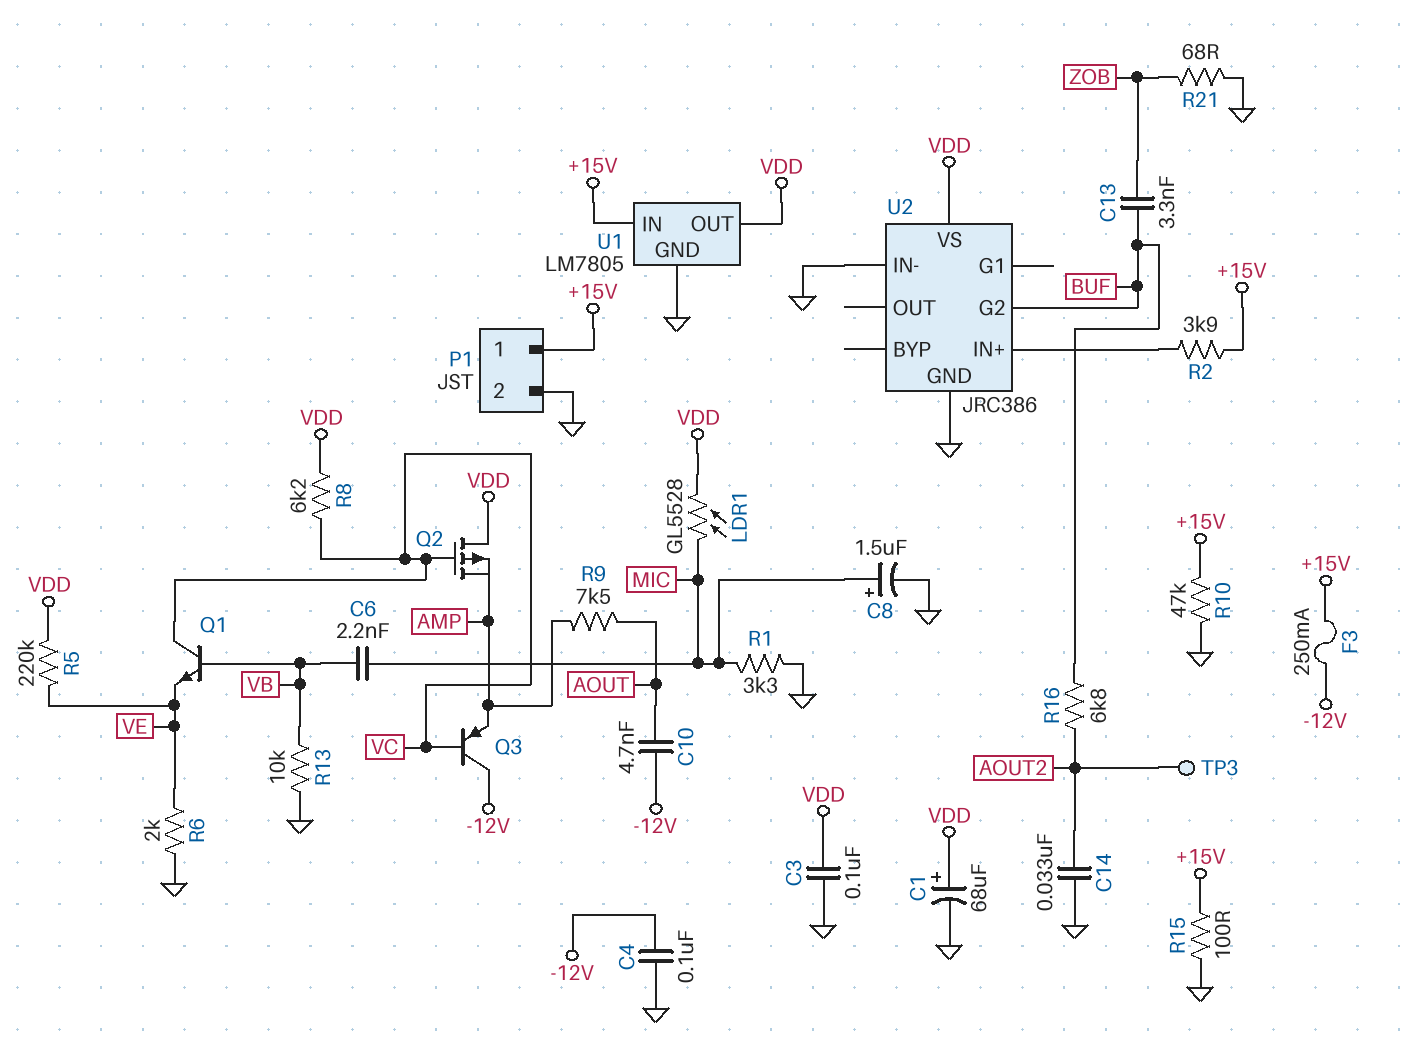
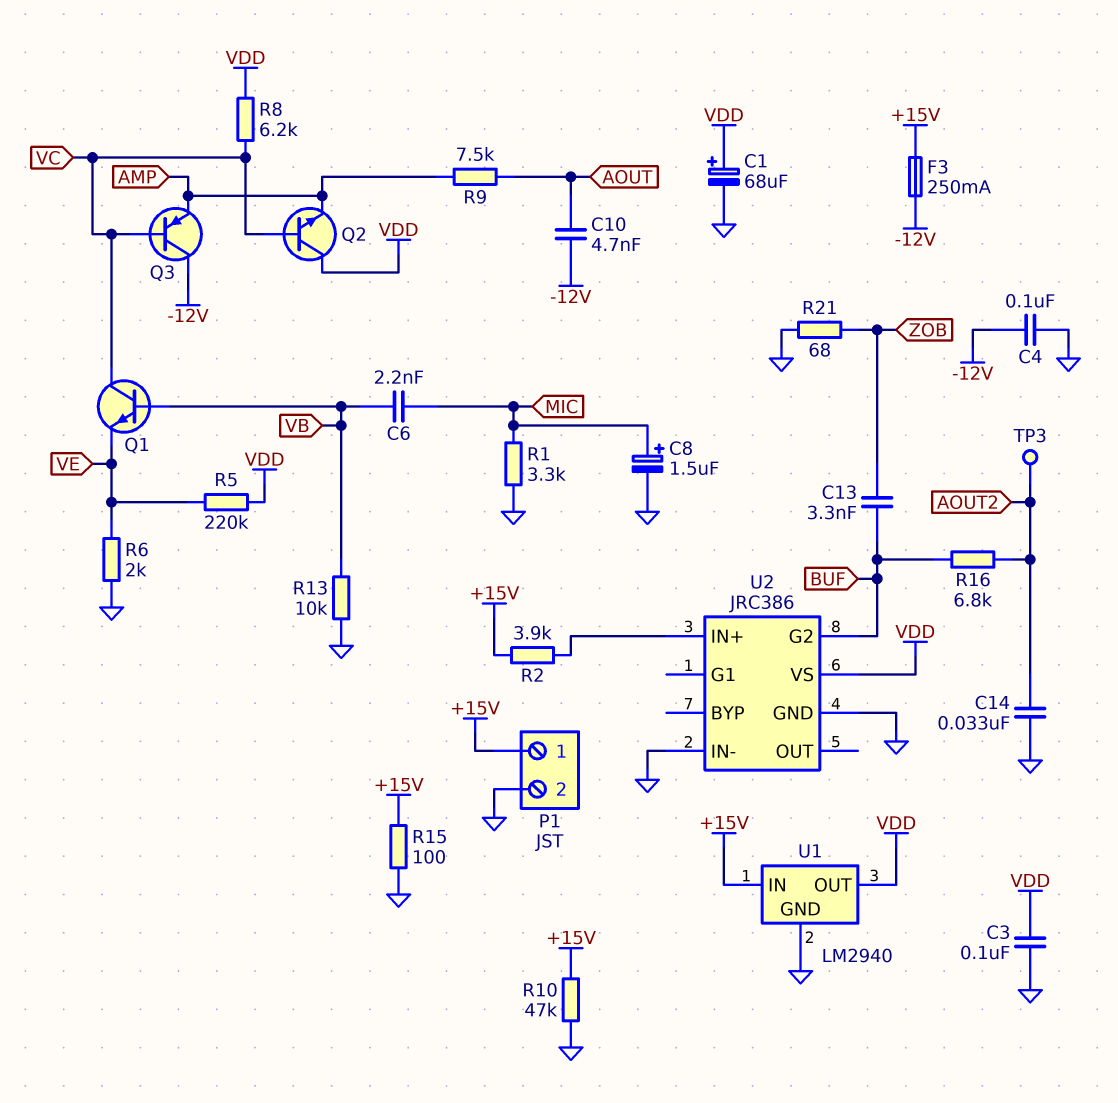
LDR1: GL5528 (MIC, VDD) -> none
Q2: PMOS (G VC, D VDD, S AMP) -> NPN (B VC, C VDD, E AMP)
U1: LM7805 -> LM2940

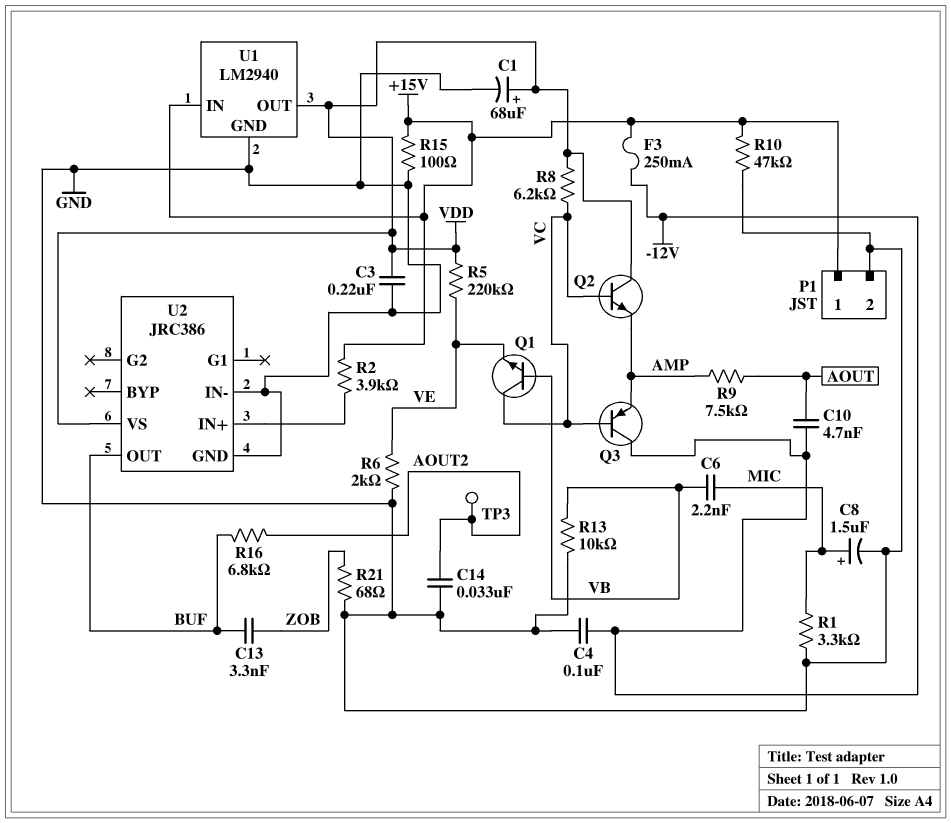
C3: 100nF (GND, VDD) -> 220nF (GND, VDD)
U2 pin G2: BUF -> none
U2 pin OUT: none -> BUF

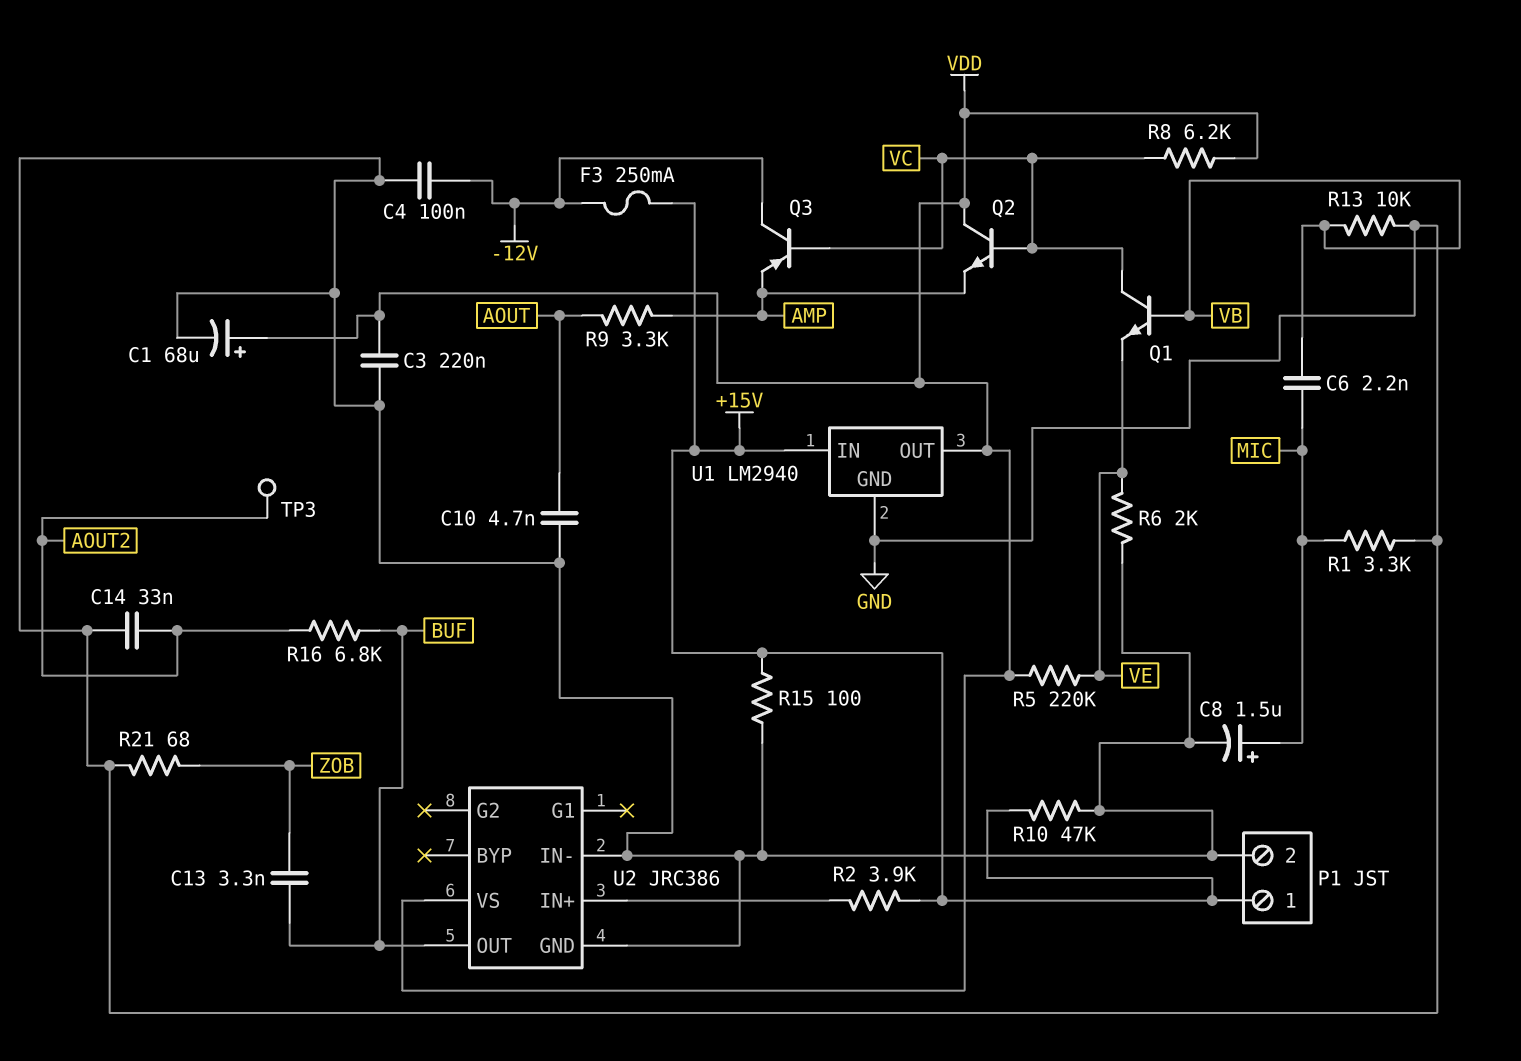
C10: 4.7nF (-12V, AOUT) -> 4.7nF (AOUT, GND)
R9: 7.5k (AMP, AOUT) -> 3.3k (AMP, AOUT)

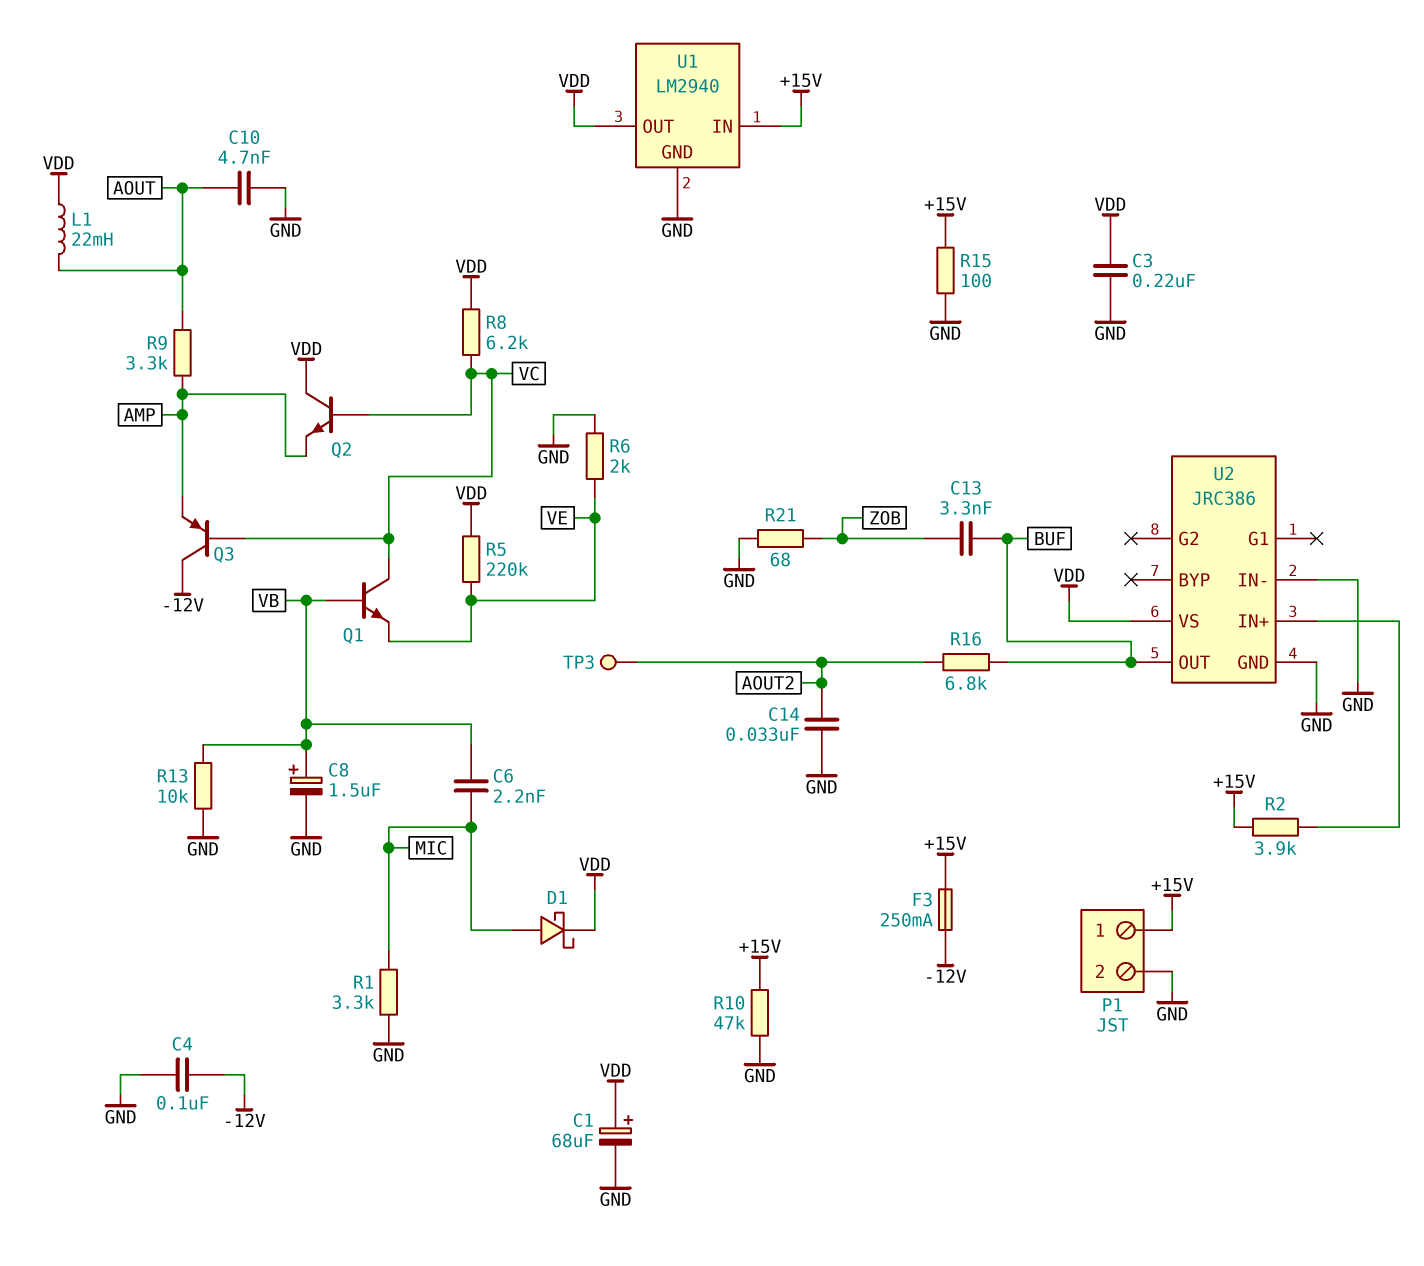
C8: 1.5uF (plus MIC, minus GND) -> 1.5uF (plus VB, minus GND)
D1: none -> schottky (A MIC, K VDD)
L1: none -> 22mH (AOUT, VDD)

